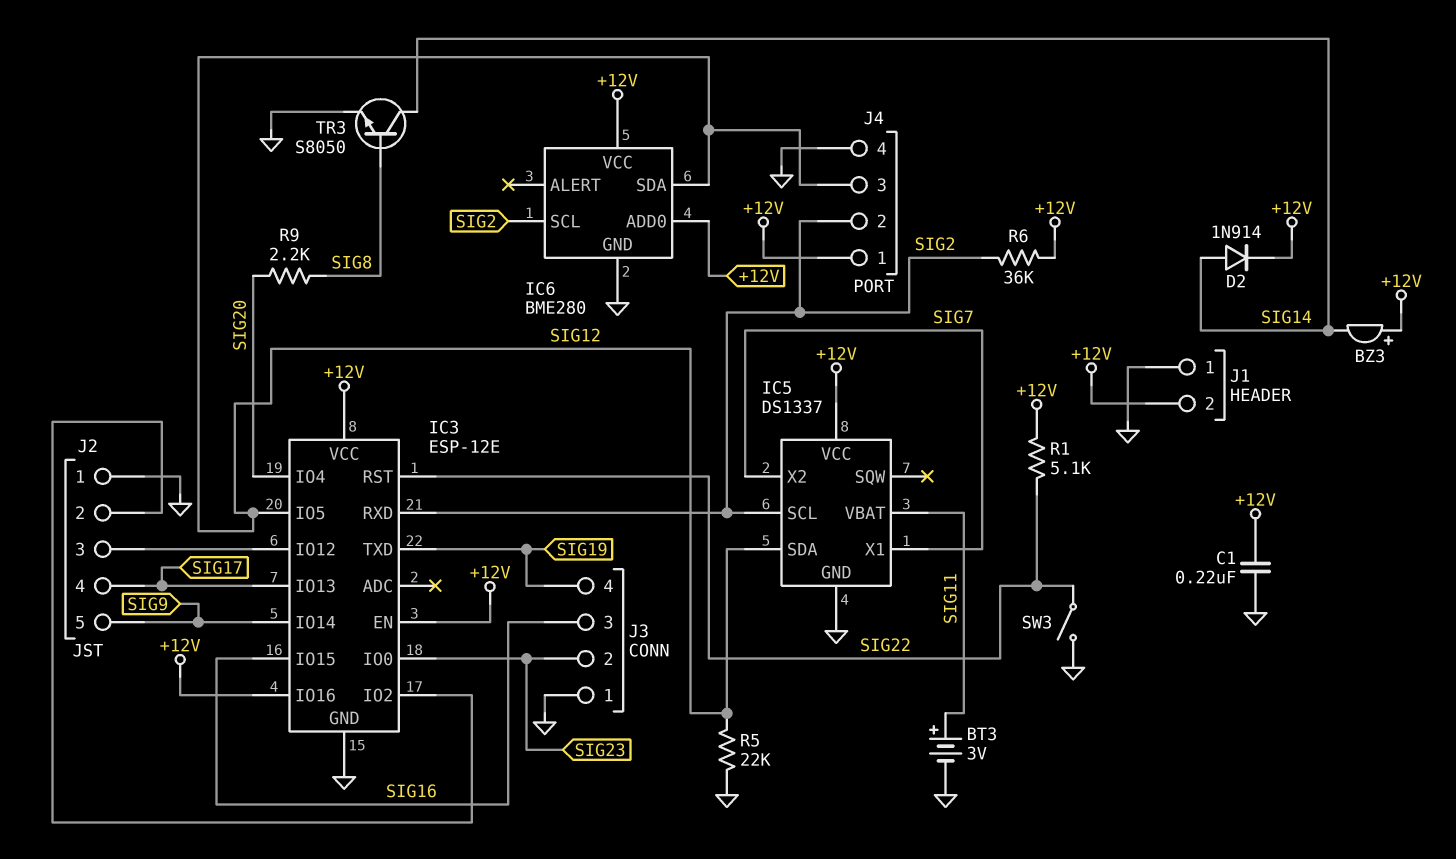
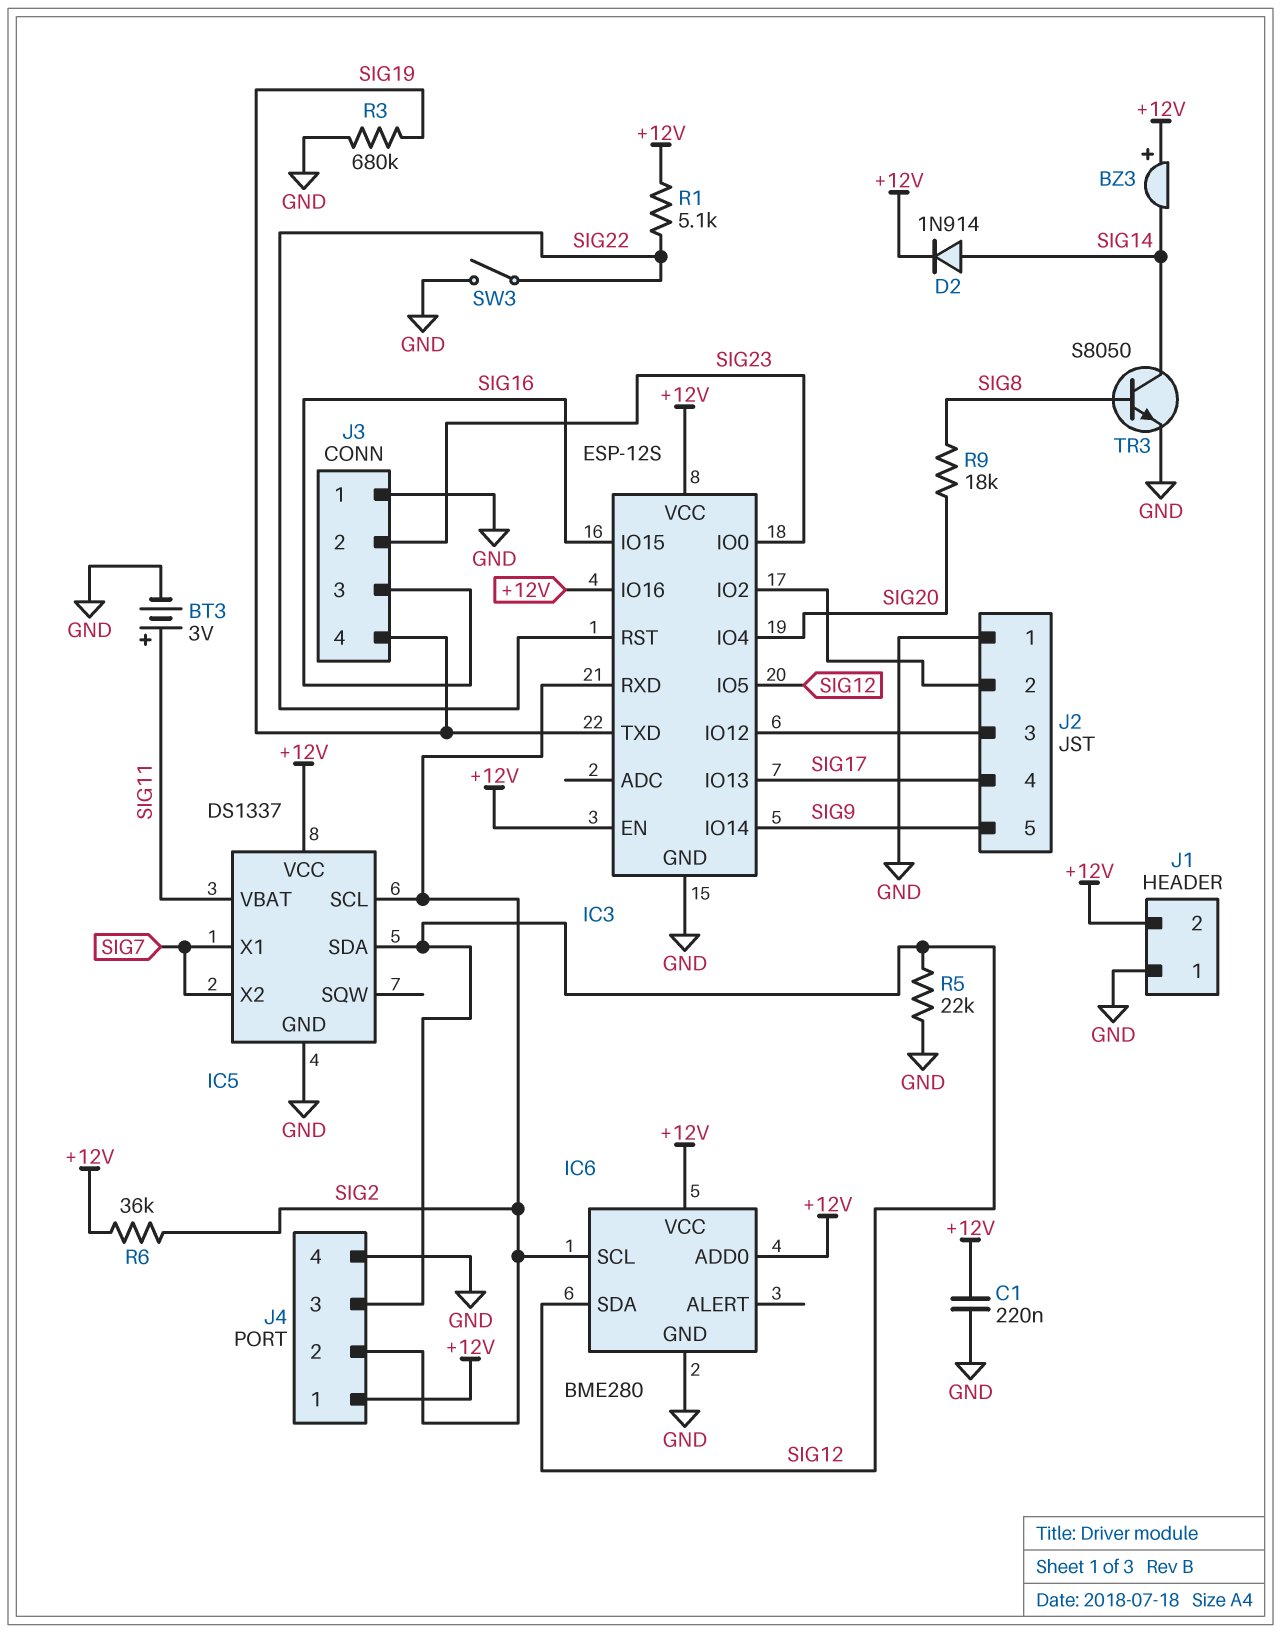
IC3: ESP-12E -> ESP-12S
R3: none -> 680k (GND, SIG19)
R9: 2.2k (SIG8, SIG20) -> 18k (SIG8, SIG20)

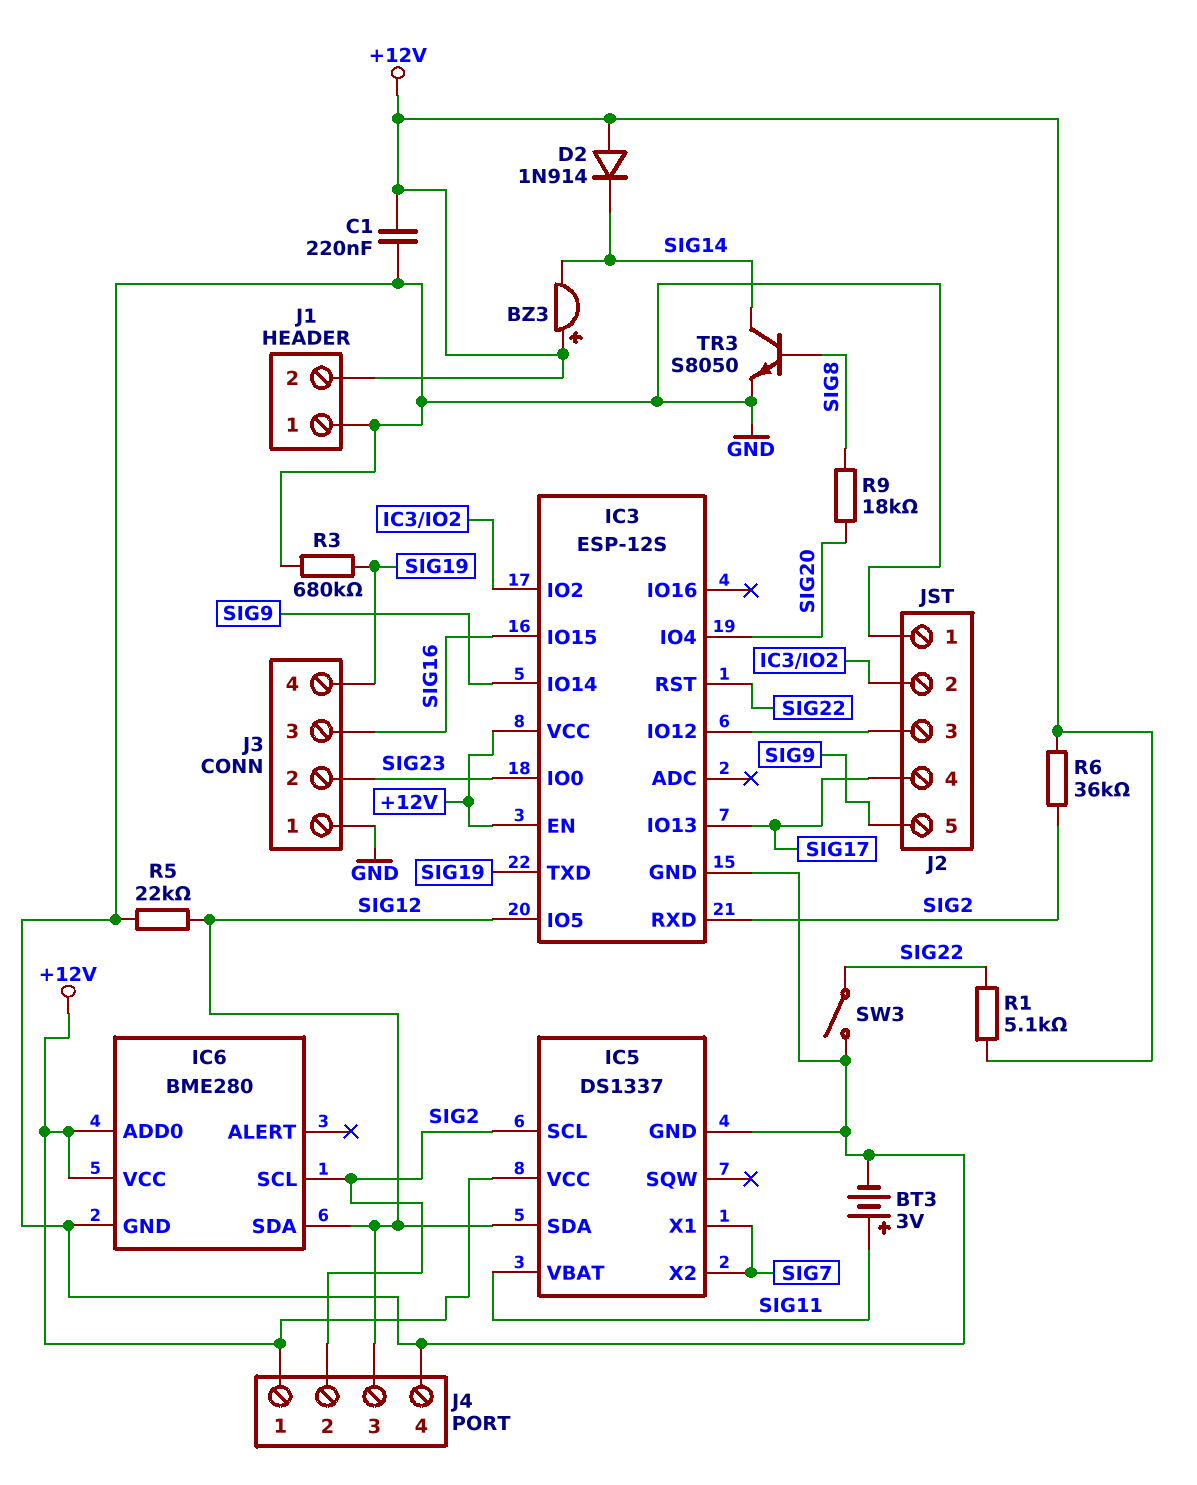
D2: diode 1N914 (A SIG14, K +12V) -> diode 1N914 (A +12V, K SIG14)
IC3 pin IO16: +12V -> none

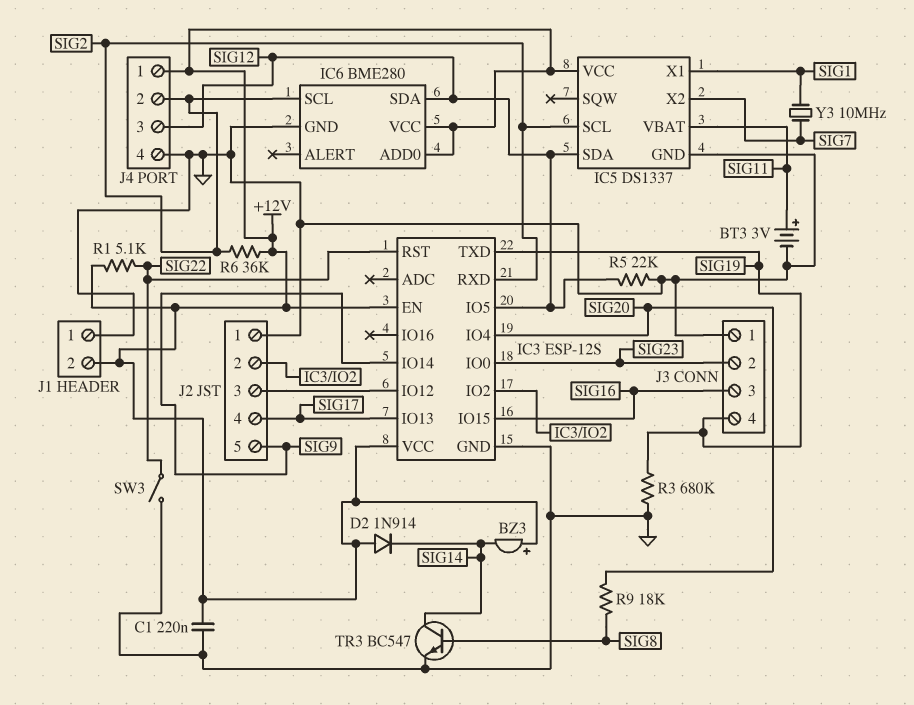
IC5 pin X1: SIG7 -> SIG1
TR3: NPN S8050 (B SIG8, C SIG14, E GND) -> NPN BC547 (B SIG8, C SIG14, E GND)
Y3: none -> 10MHz (SIG1, SIG7)

